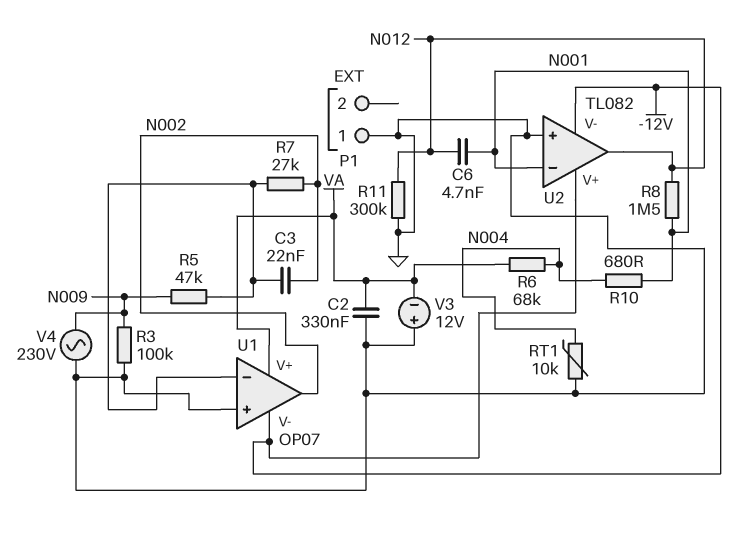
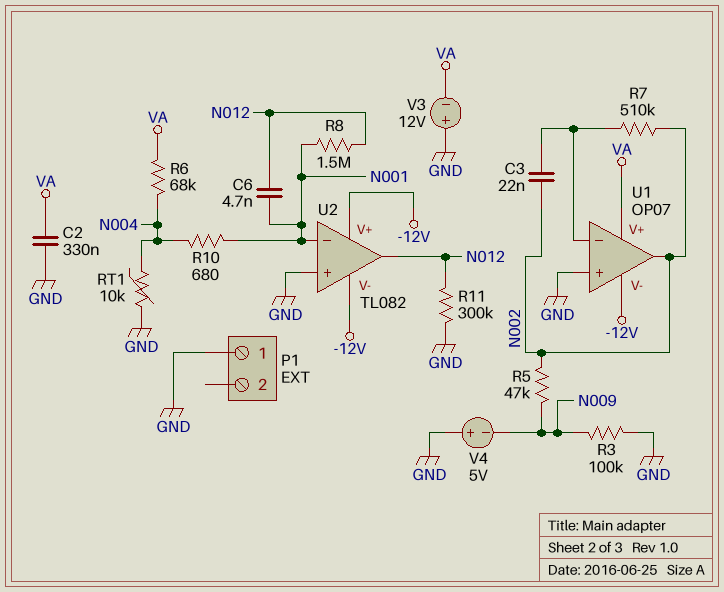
R5: 47k (N009, U1/in-) -> 47k (N002, N009)
R7: 27k (N002, U1/in-) -> 510k (N002, U1/in-)
V4: AC 230V (GND, N009) -> 5V (plus GND, minus N009)

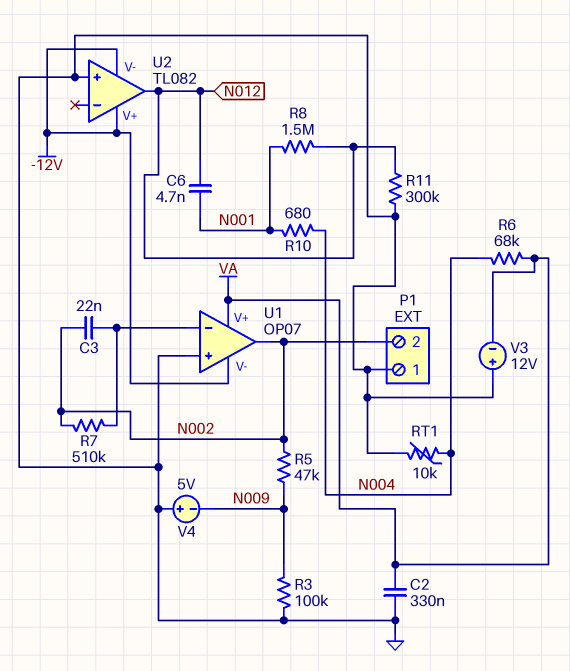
P1 pin 2: none -> N002
U2 pin in-: N001 -> none

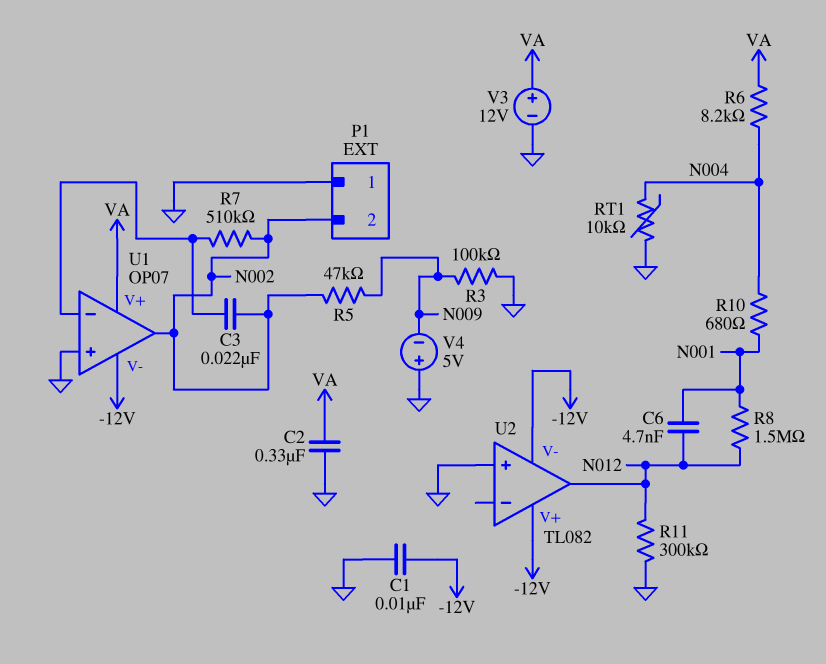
C1: none -> 10nF (-12V, GND)
R6: 68k (N004, VA) -> 8.2k (N004, VA)
V3: 12V (plus GND, minus VA) -> 12V (plus VA, minus GND)

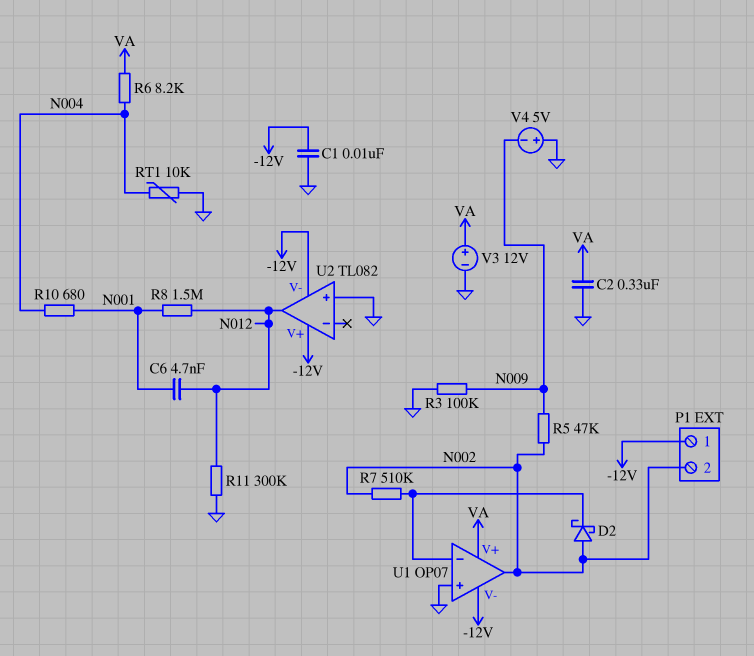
C3: 22nF (N002, U1/in-) -> none
D2: none -> schottky (A N002, K U1/in-)
P1 pin 1: GND -> -12V

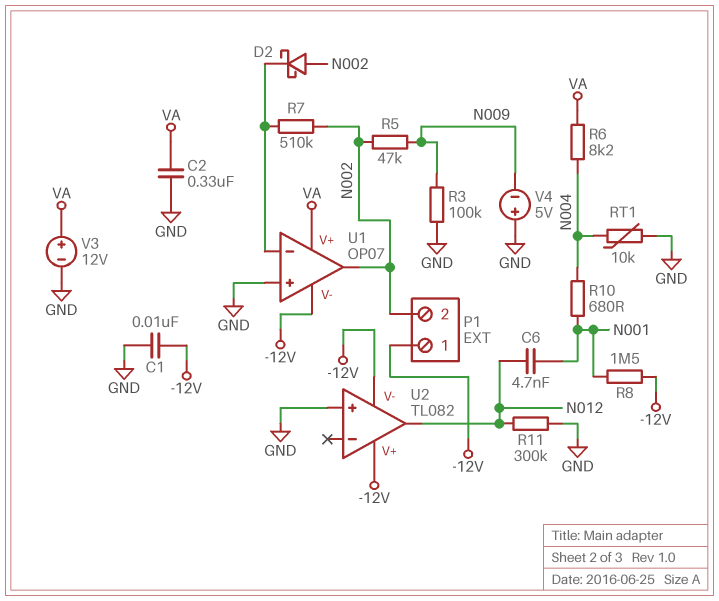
R8: 1.5M (N001, N012) -> 1.5M (-12V, N001)

